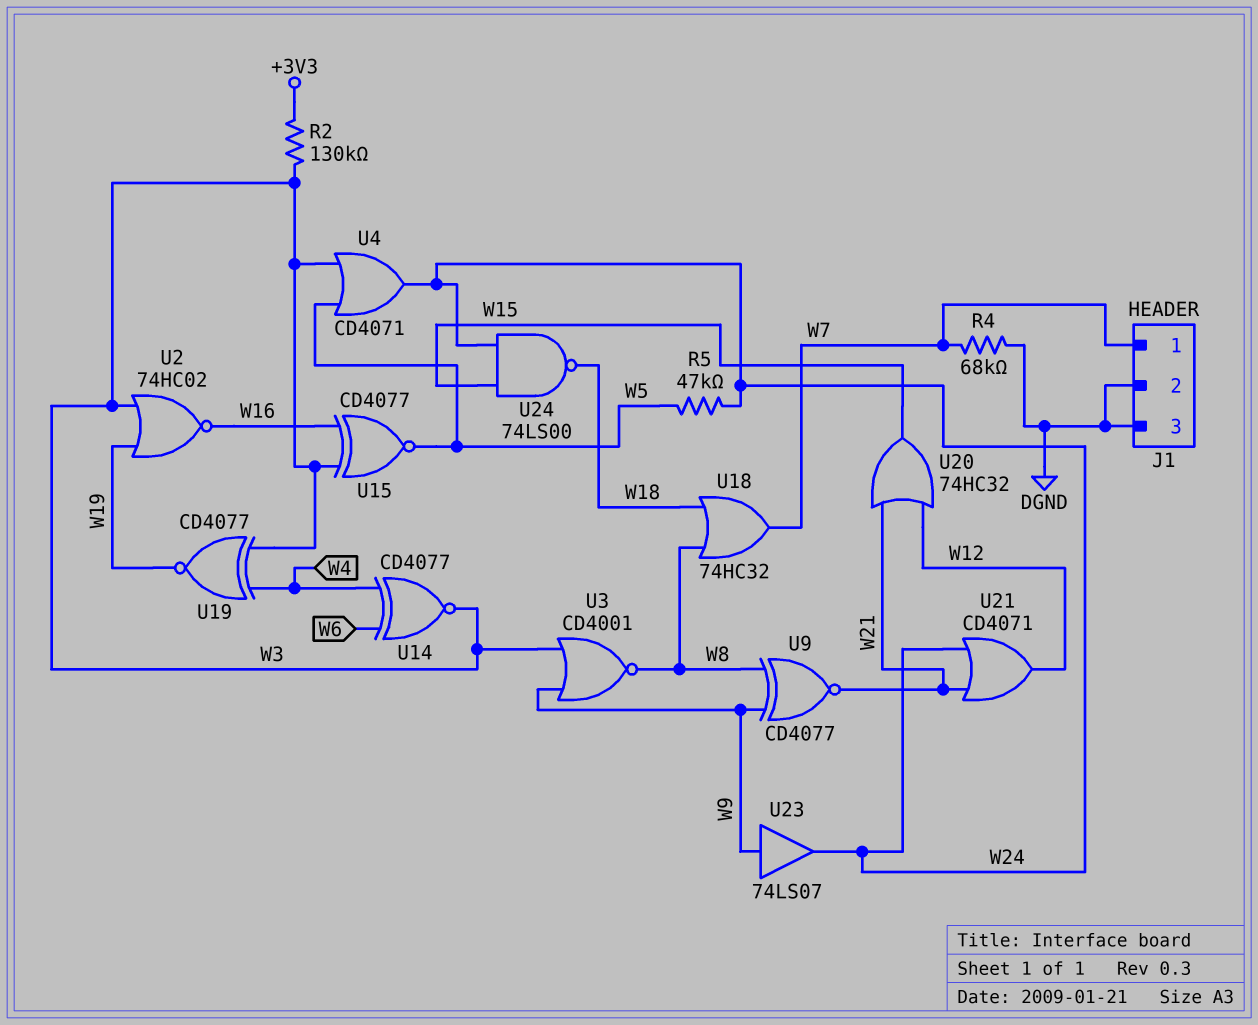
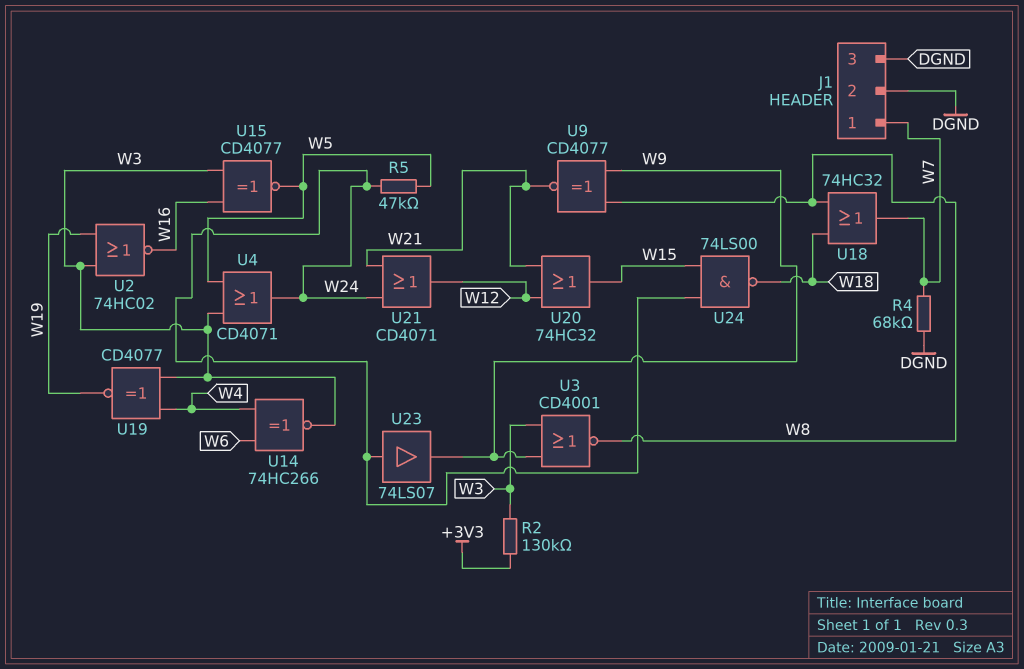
U14: XNOR CD4077 (in W4, in W6, out W3) -> XNOR 74HC266 (in W4, in W6, out W3)
U23: buffer 74LS07 (in W9, out W24) -> buffer 74LS07 (in W24, out W9)

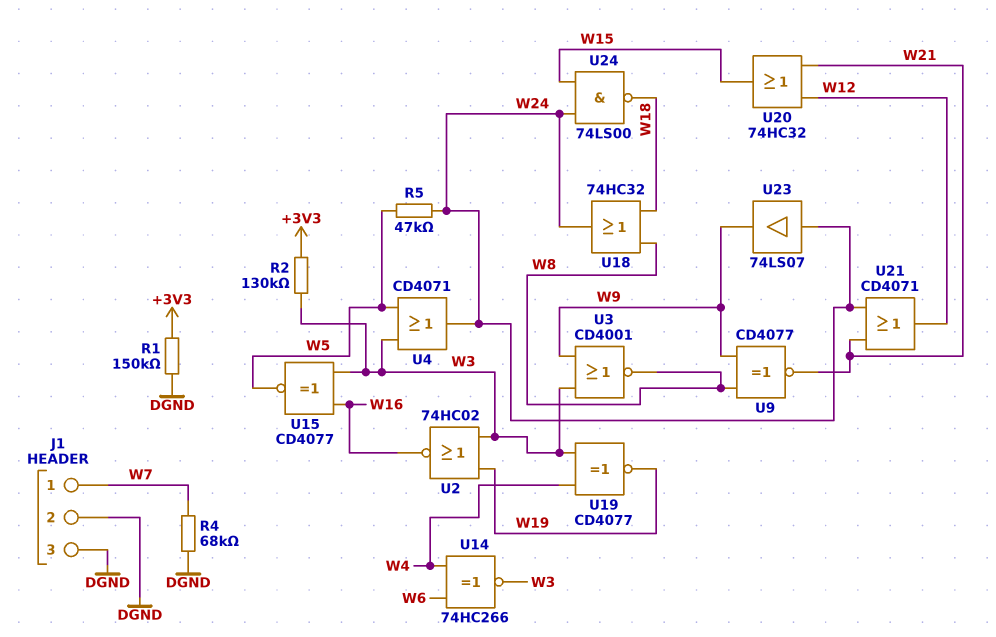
R1: none -> 150k (+3V3, DGND)
U18: OR 74HC32 (in W8, in W18, out W7) -> OR 74HC32 (in W8, in W18, out W24)

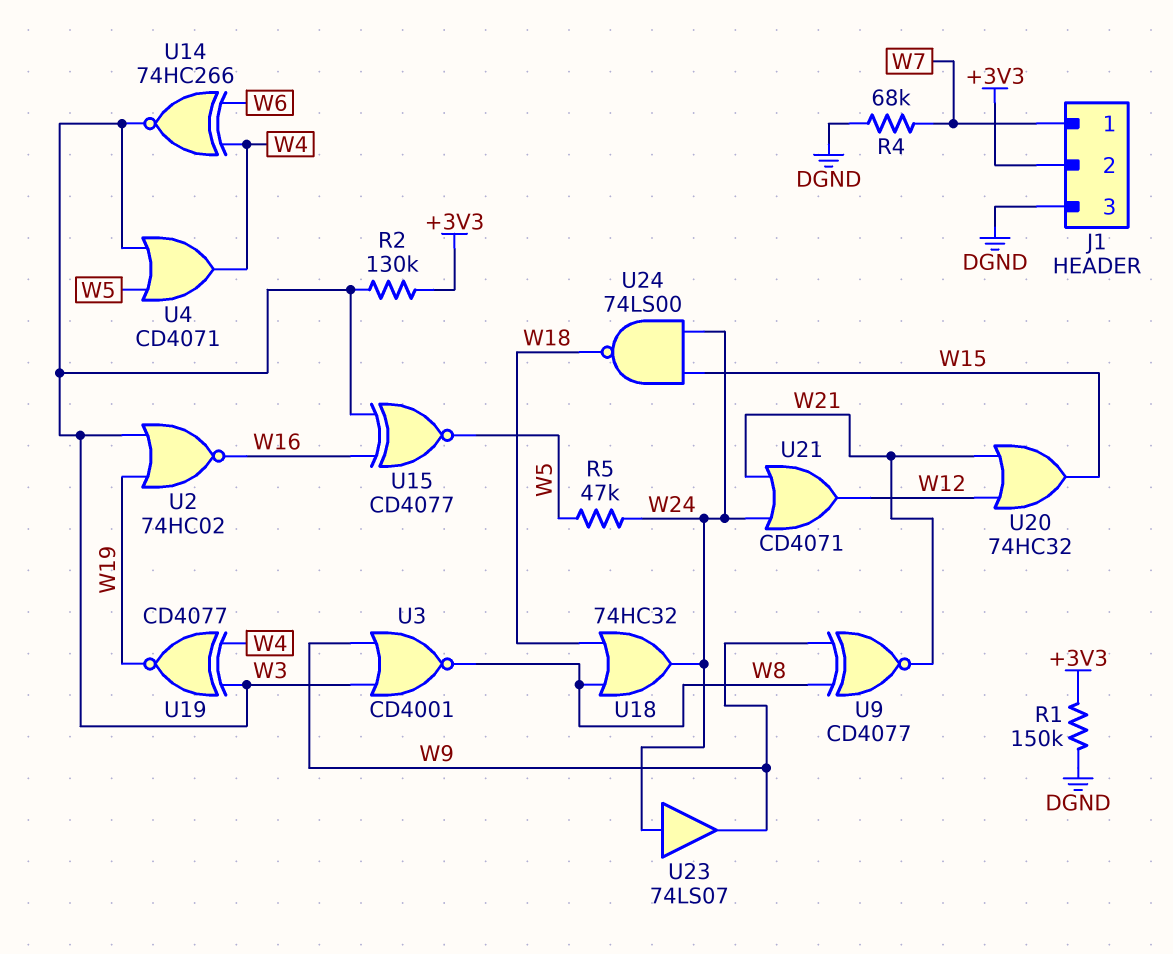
J1 pin 2: DGND -> +3V3
U4: OR CD4071 (in W3, in W5, out W24) -> OR CD4071 (in W3, in W5, out W4)

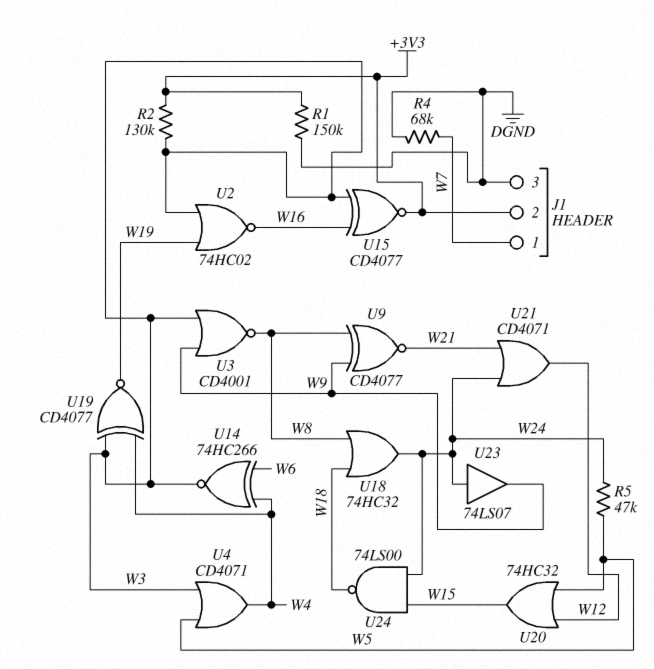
U15: XNOR CD4077 (in W3, in W16, out W5) -> XNOR CD4077 (in W3, in W16, out +3V3)
U20: OR 74HC32 (in W12, in W21, out W15) -> OR 74HC32 (in W5, in W12, out W15)

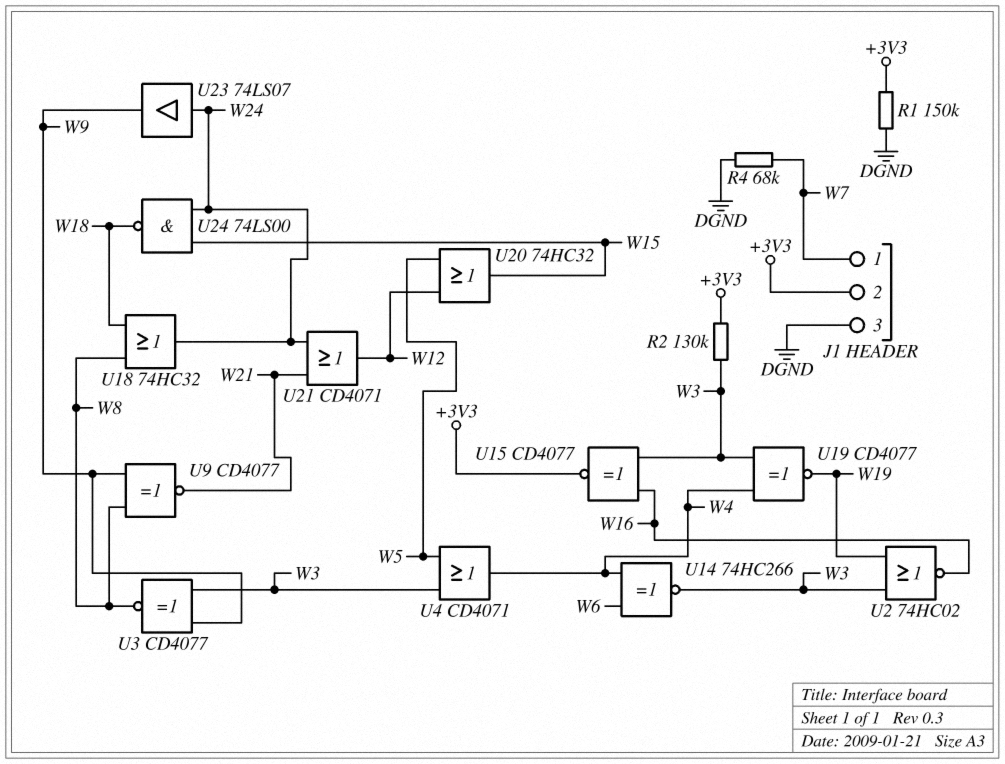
R5: 47k (W5, W24) -> none
U3: NOR CD4001 (in W3, in W9, out W8) -> XNOR CD4077 (in W3, in W9, out W8)

